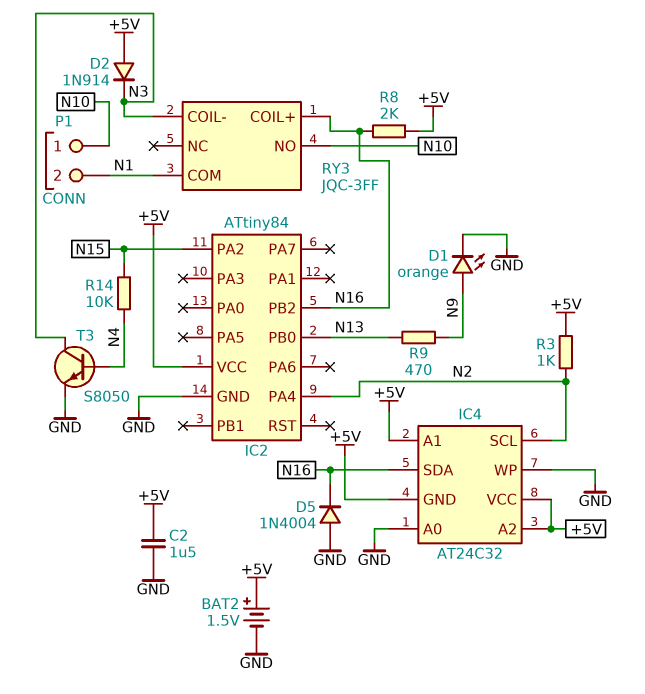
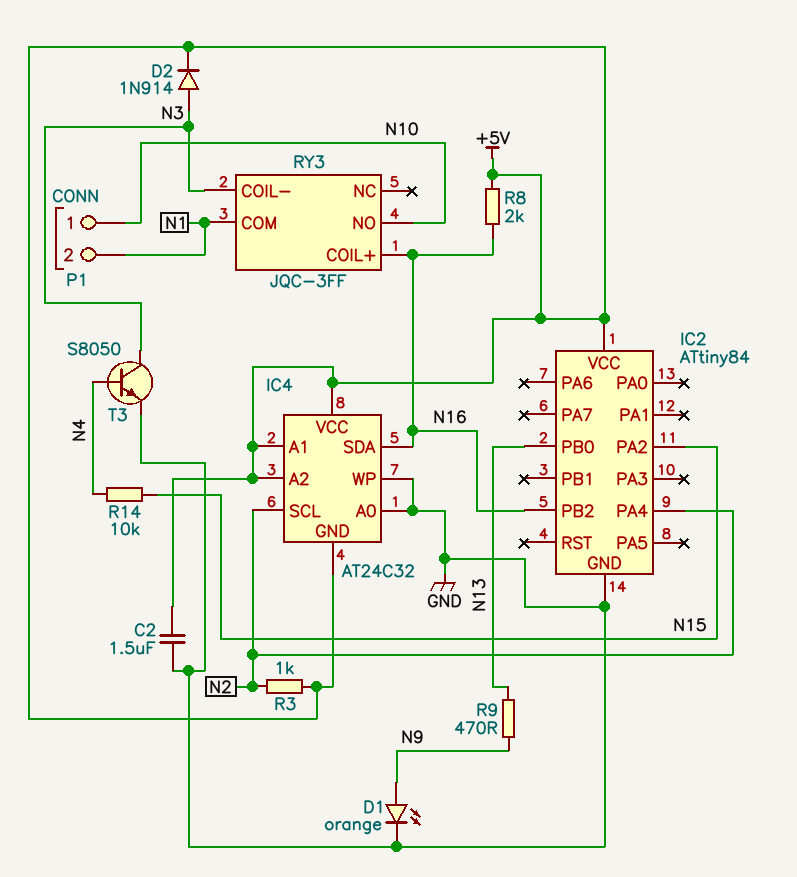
BAT2: 1.5V (plus +5V, minus GND) -> none
D2: diode 1N914 (A +5V, K N3) -> diode 1N914 (A N3, K +5V)
D5: diode 1N4004 (A GND, K N16) -> none

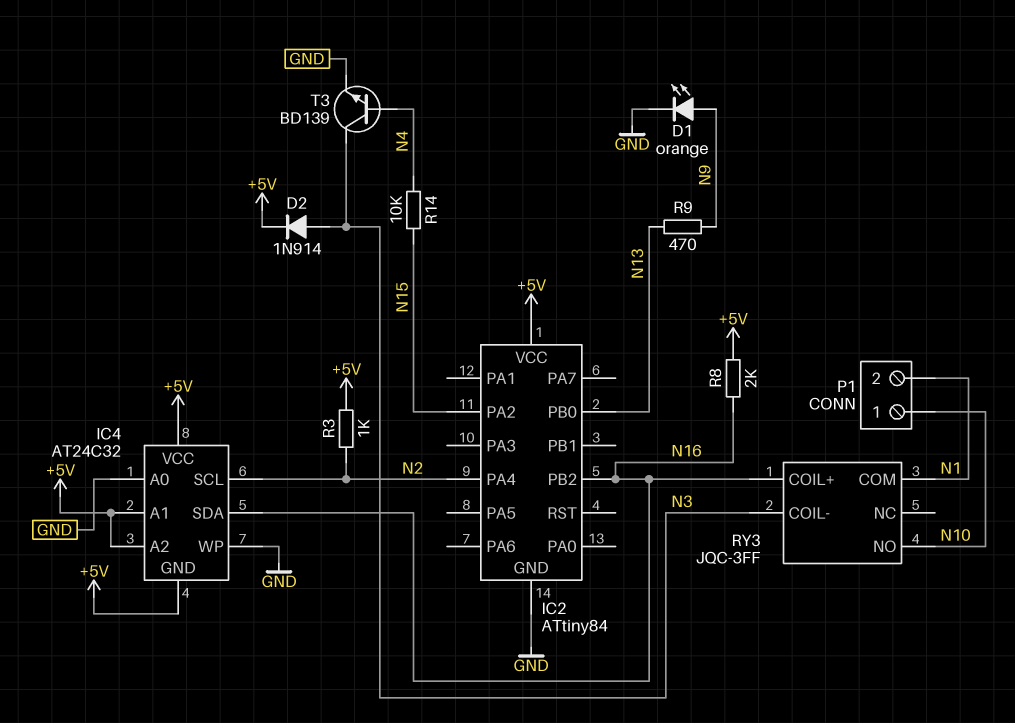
C2: 1.5uF (+5V, GND) -> none
T3: NPN S8050 (B N4, C N3, E GND) -> NPN BD139 (B N4, C N3, E GND)

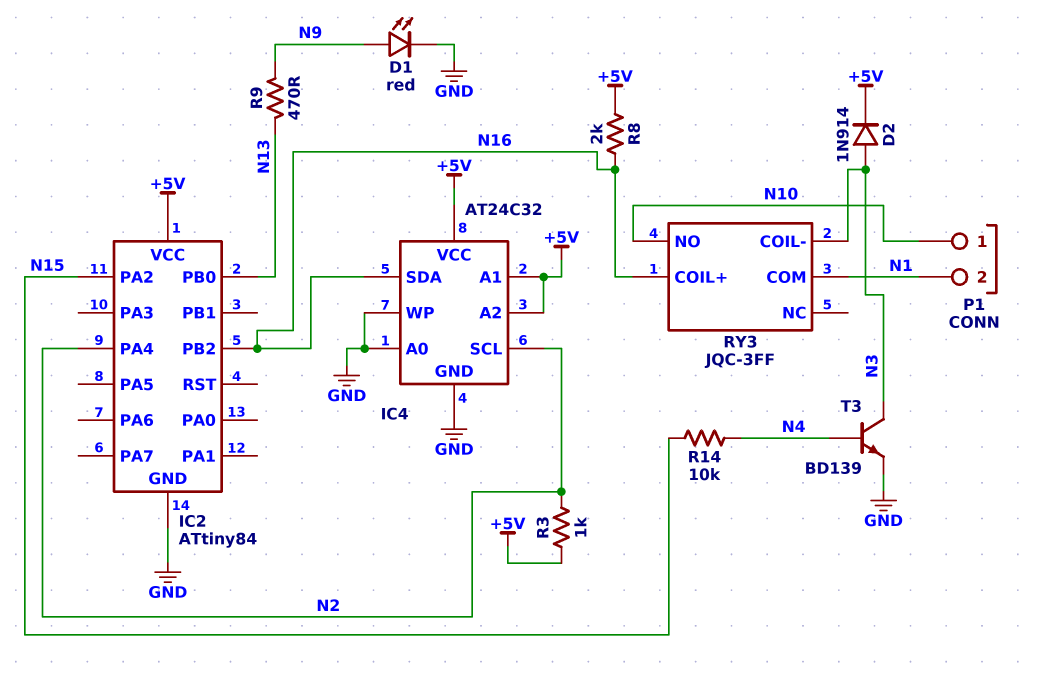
D1: LED orange (A N9, K GND) -> LED red (A N9, K GND)
IC4 pin GND: +5V -> GND

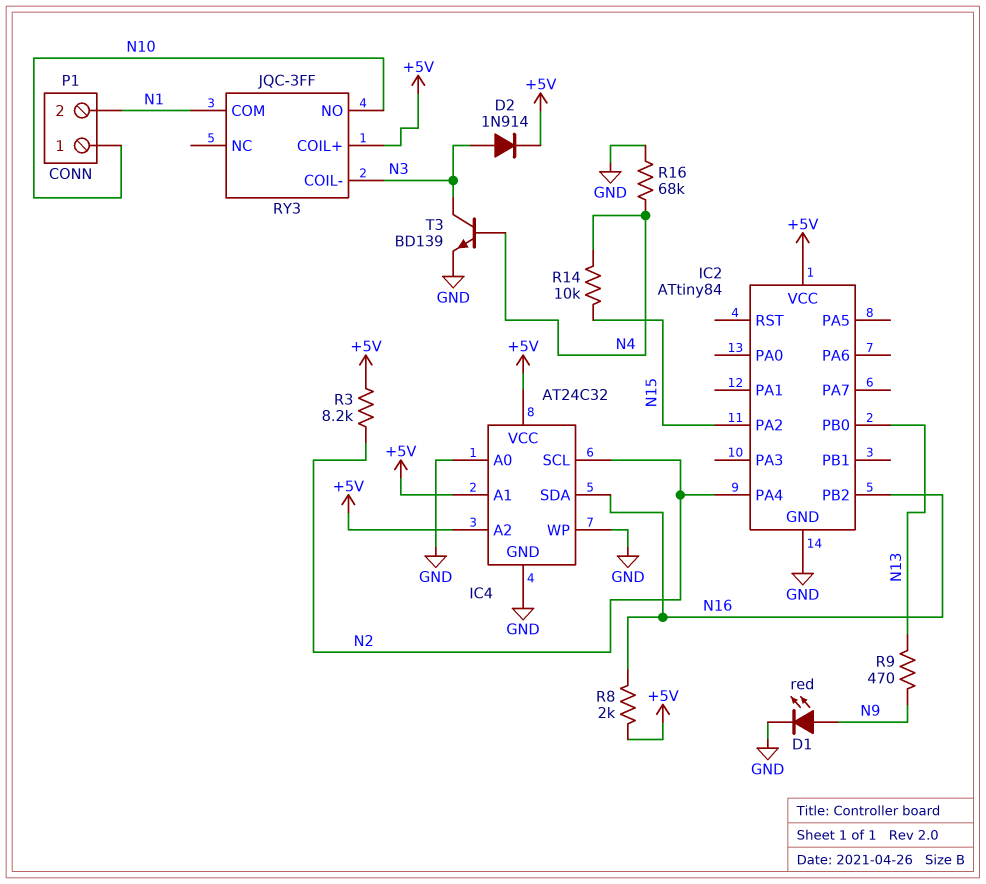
R3: 1k (+5V, N2) -> 8.2k (+5V, N2)
R16: none -> 68k (GND, N4)
RY3 pin COIL+: N16 -> +5V

